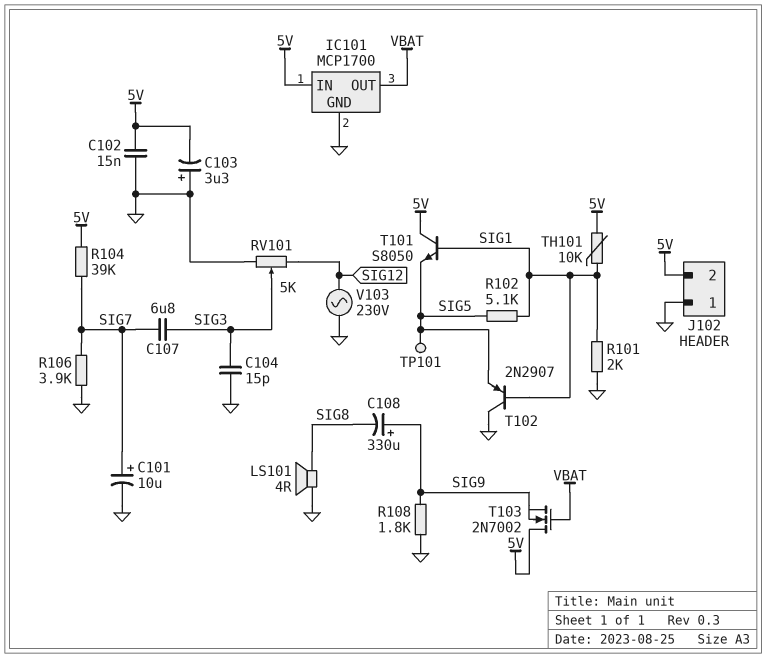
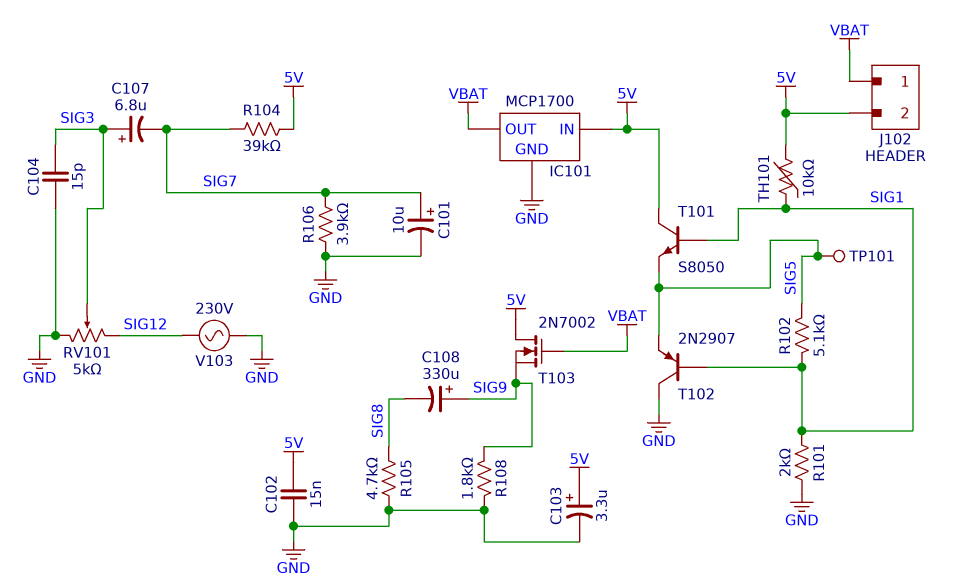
C103: 3.3uF (plus GND, minus 5V) -> 3.3uF (plus 5V, minus GND)
C107: 6.8uF (SIG3, SIG7) -> 6.8uF (plus SIG3, minus SIG7)
J102 pin 1: GND -> VBAT
LS101: speaker 4R (GND, SIG8) -> none
R105: none -> 4.7k (GND, SIG8)

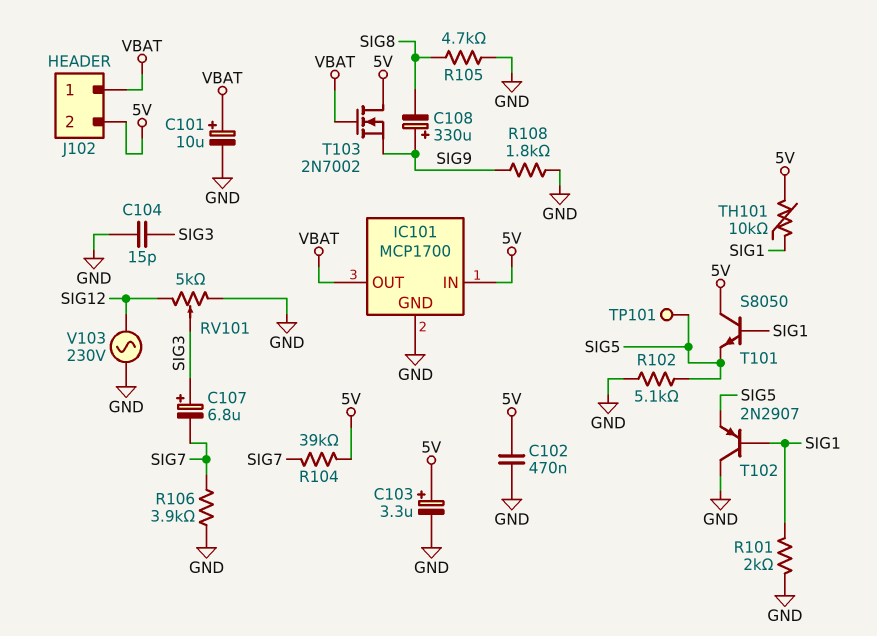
C101: 10uF (plus SIG7, minus GND) -> 10uF (plus VBAT, minus GND)
C102: 15nF (5V, GND) -> 470nF (5V, GND)
R102: 5.1k (SIG1, SIG5) -> 5.1k (GND, SIG5)

